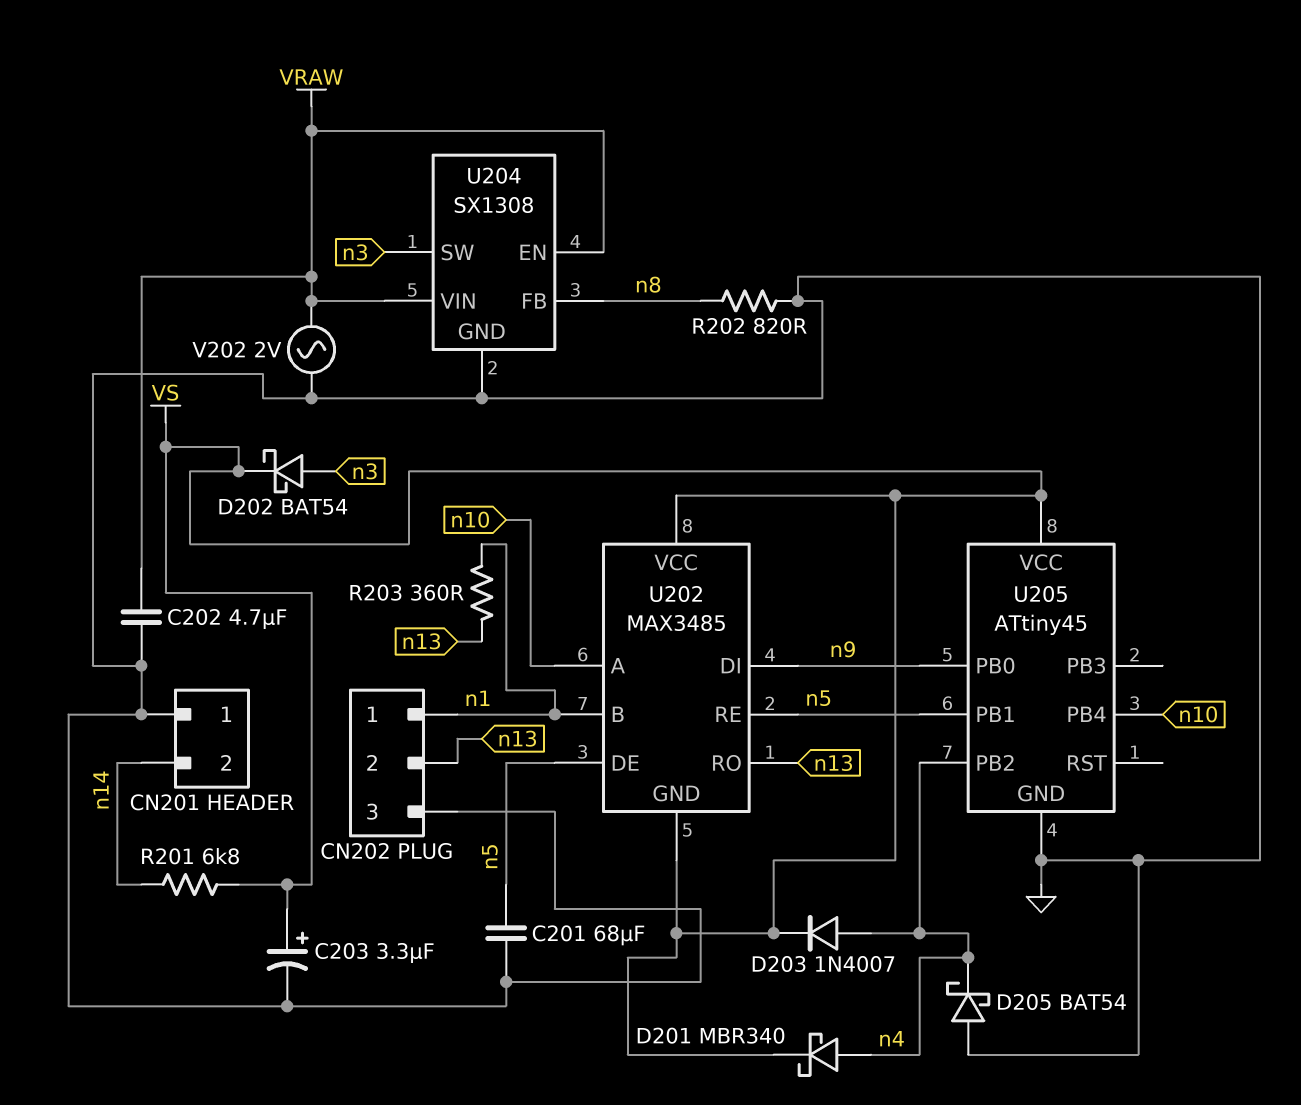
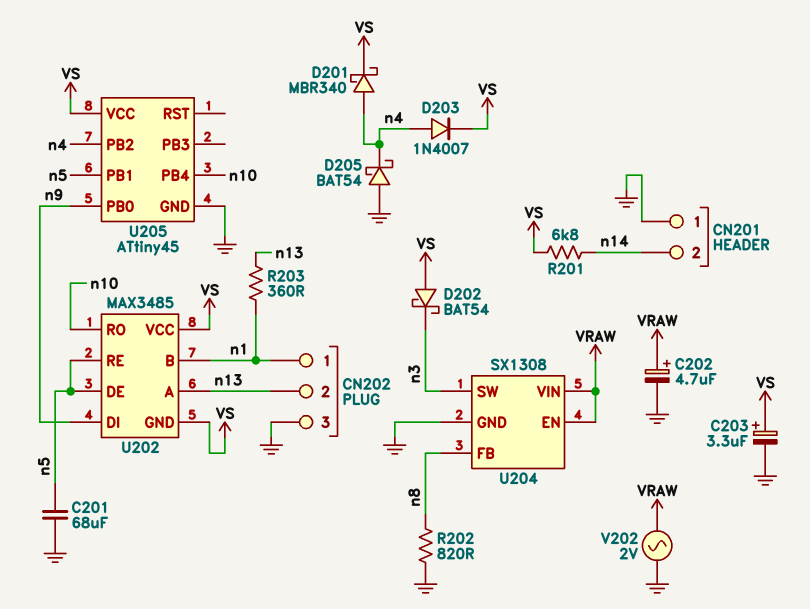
C202: 4.7uF (GND, VRAW) -> 4.7uF (plus VRAW, minus GND)
D202: schottky BAT54 (A n3, K VS) -> schottky BAT54 (A VS, K n3)
U202 pin A: n10 -> n13
U202 pin RO: n13 -> n10

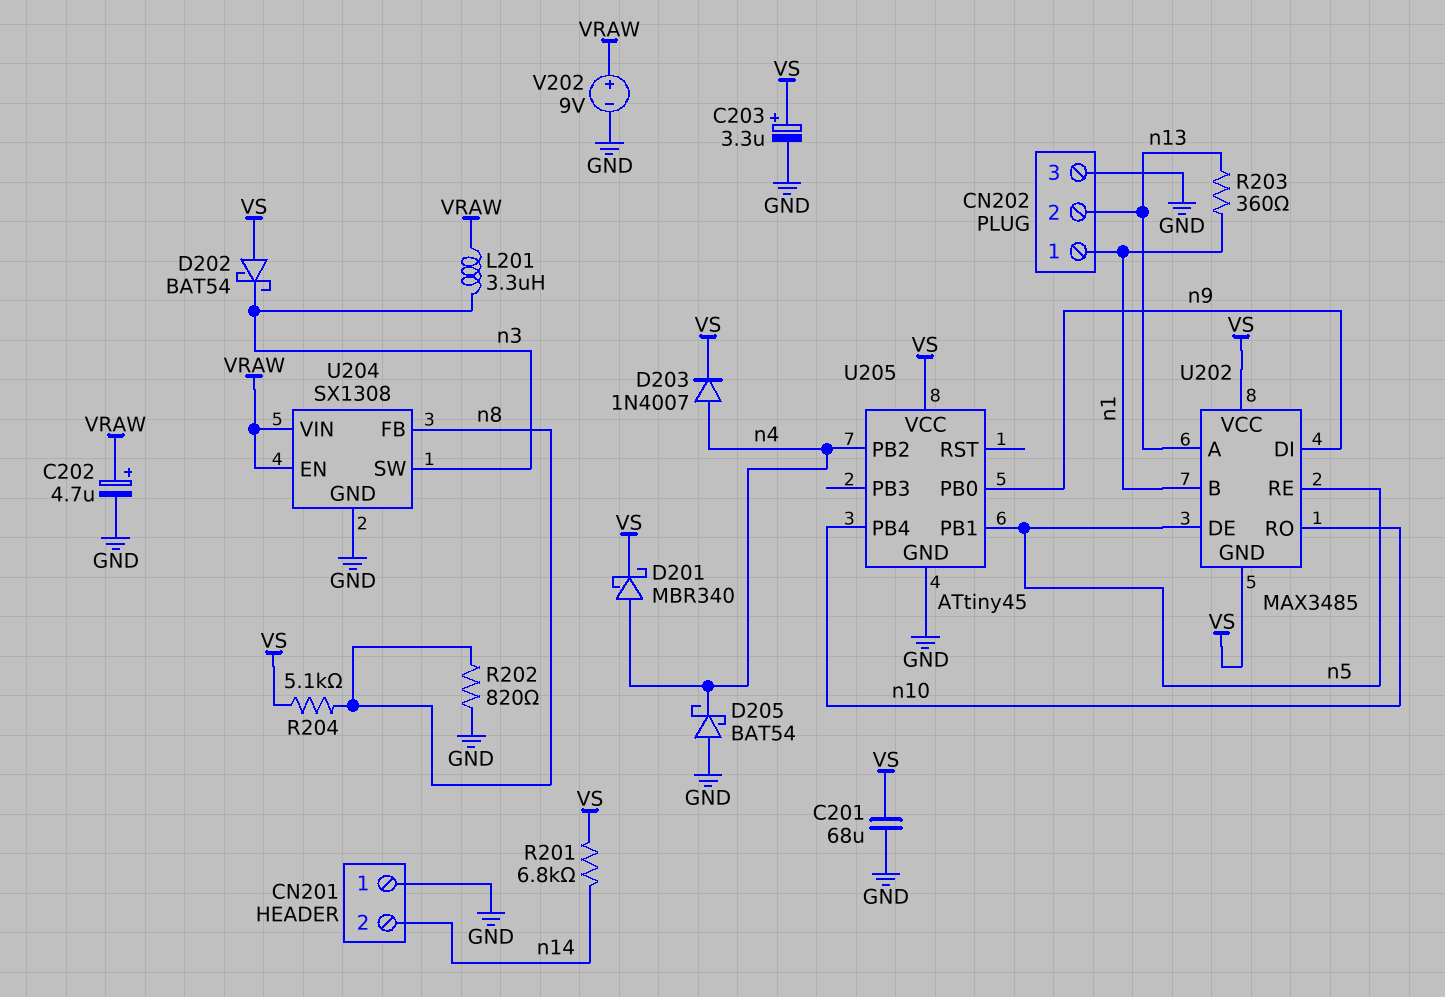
C201: 68uF (GND, n5) -> 68uF (GND, VS)
L201: none -> 3.3uH (VRAW, n3)
R204: none -> 5.1k (VS, n8)
V202: AC 2V (GND, VRAW) -> 9V (plus VRAW, minus GND)

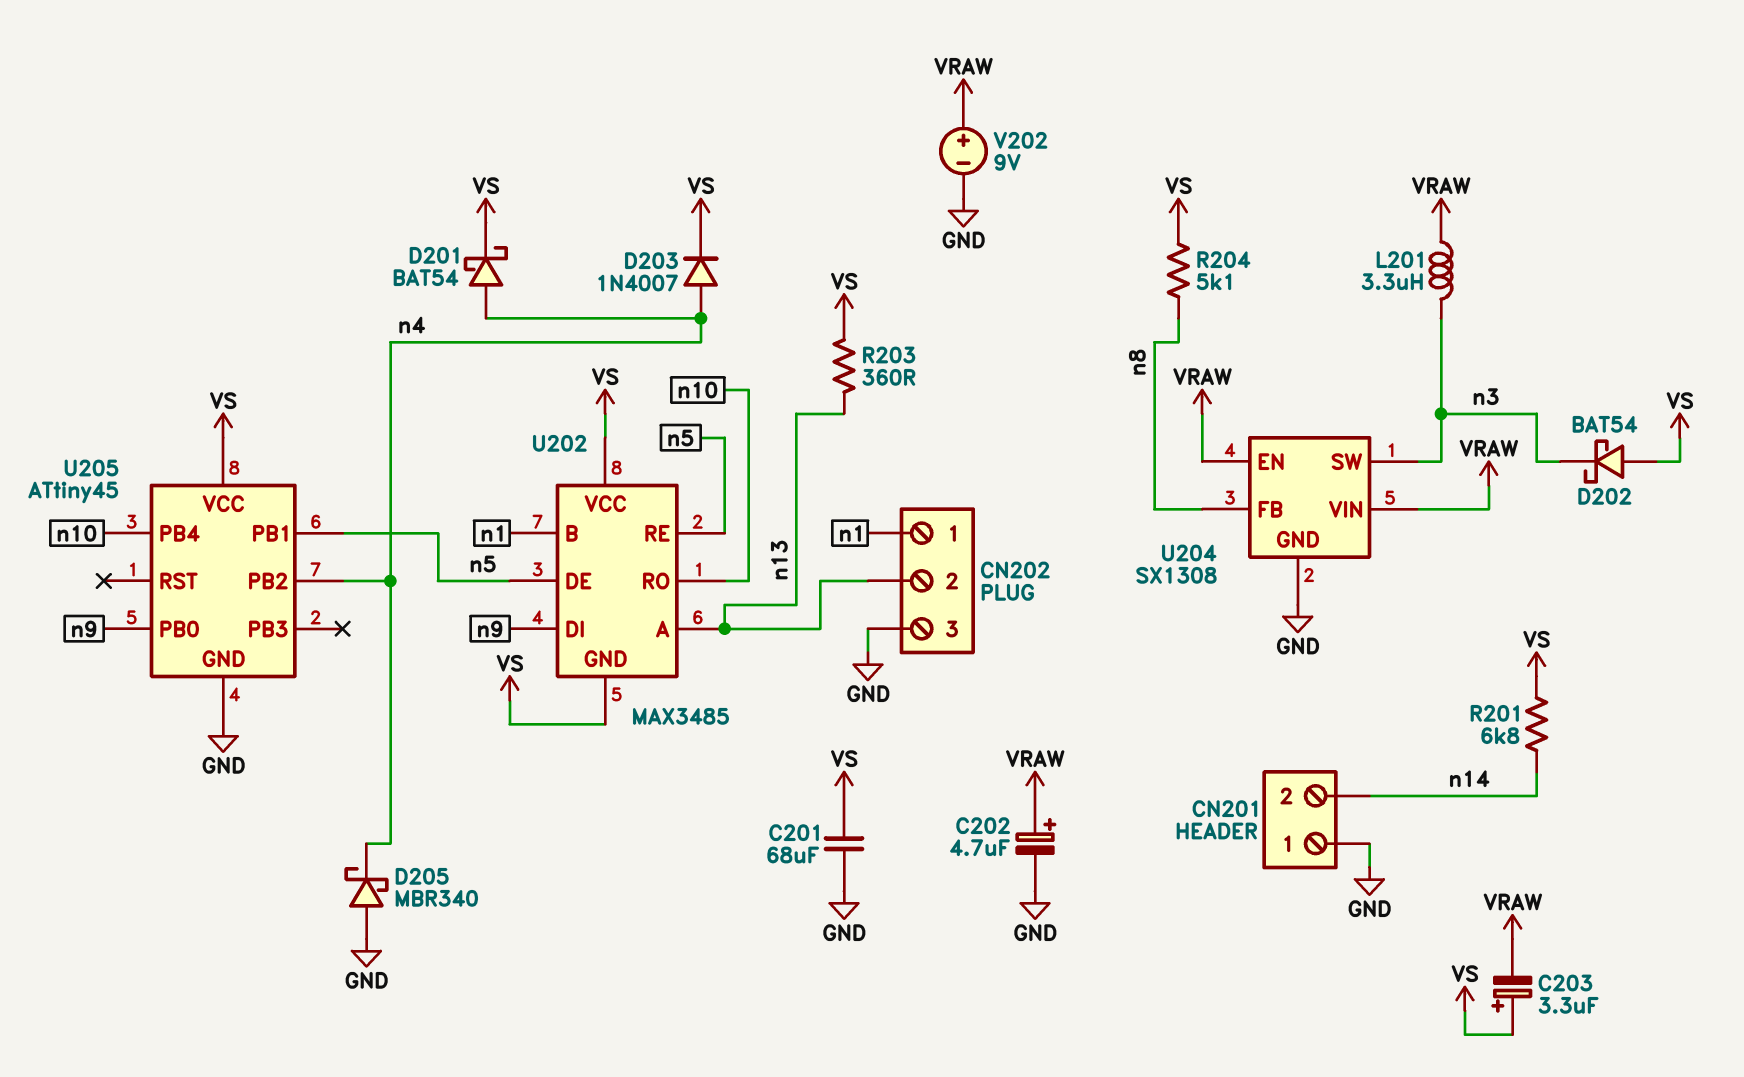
C203: 3.3uF (plus VS, minus GND) -> 3.3uF (plus VS, minus VRAW)
D201: schottky MBR340 (A n4, K VS) -> schottky BAT54 (A n4, K VS)
D205: schottky BAT54 (A GND, K n4) -> schottky MBR340 (A GND, K n4)
R202: 820 (GND, n8) -> none
R203: 360 (n1, n13) -> 360 (VS, n13)

